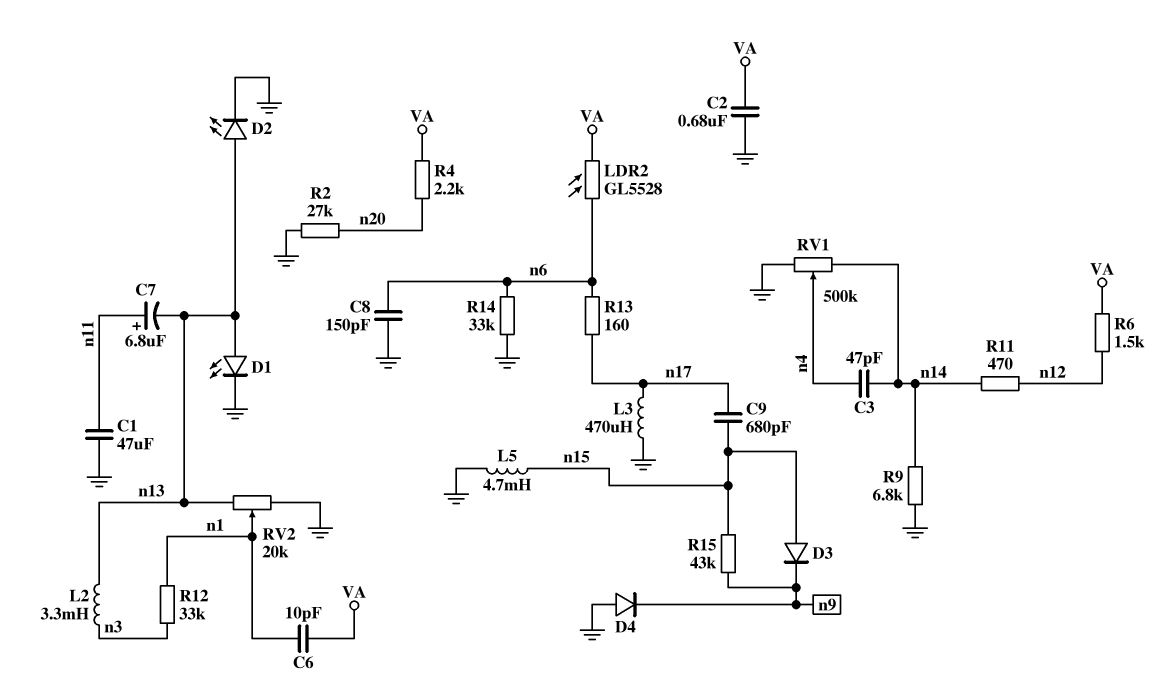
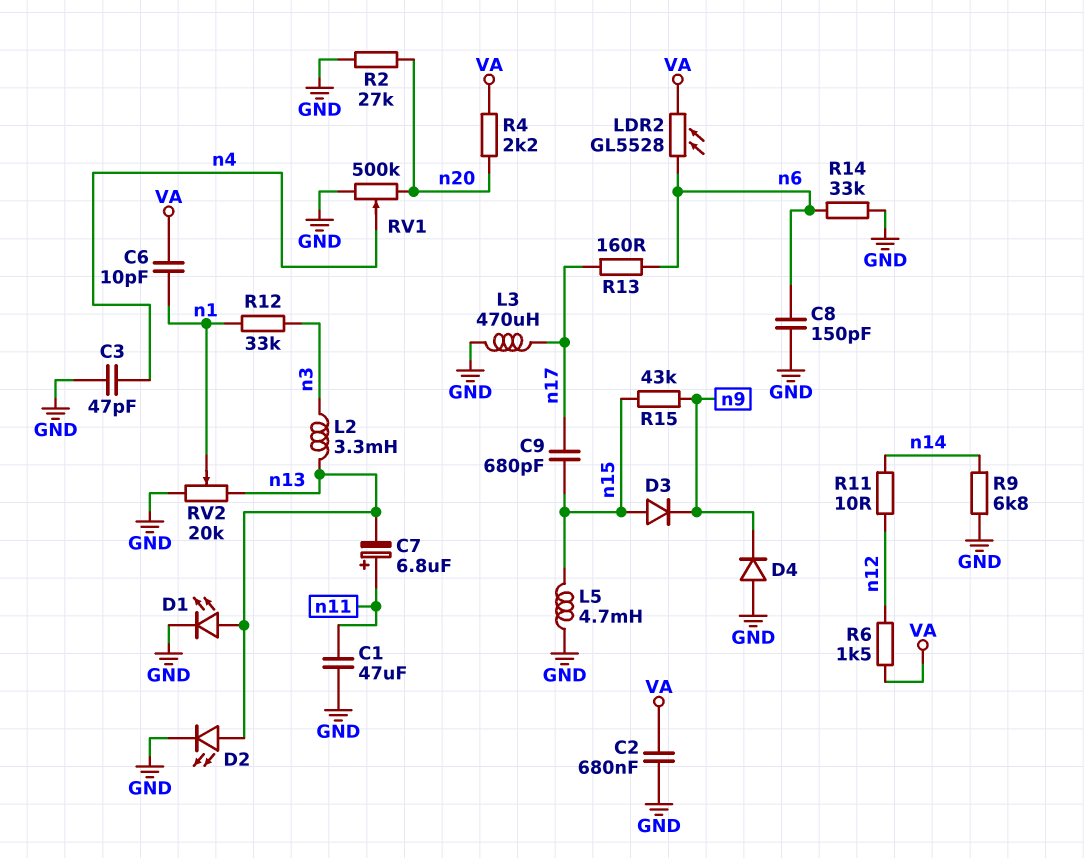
C3: 47pF (n4, n14) -> 47pF (GND, n4)
R11: 470 (n12, n14) -> 10 (n12, n14)
RV1: 500k (GND, n14, wiper n4) -> 500k (GND, n20, wiper n4)

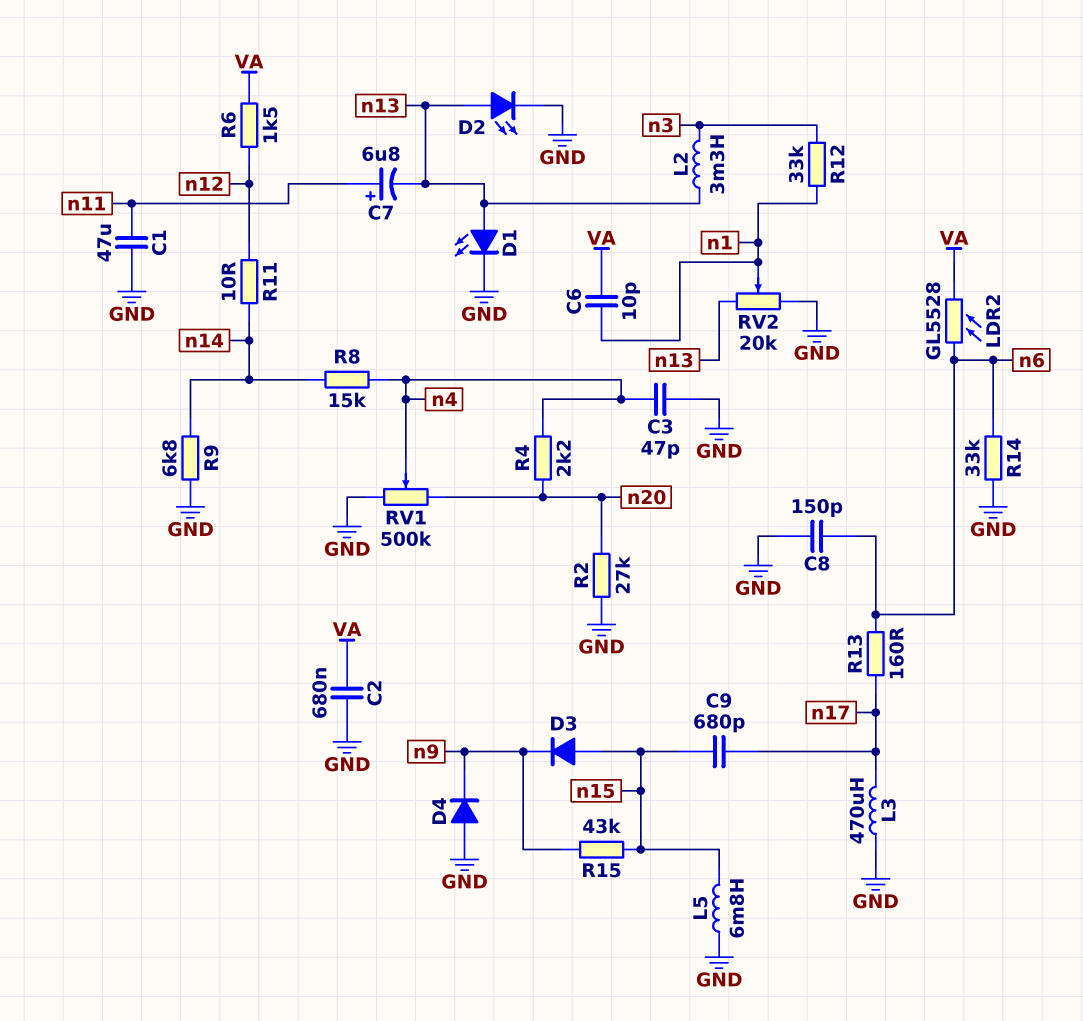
L5: 4.7mH (GND, n15) -> 6.8mH (GND, n15)
R4: 2.2k (VA, n20) -> 2.2k (n4, n20)
R8: none -> 15k (n4, n14)

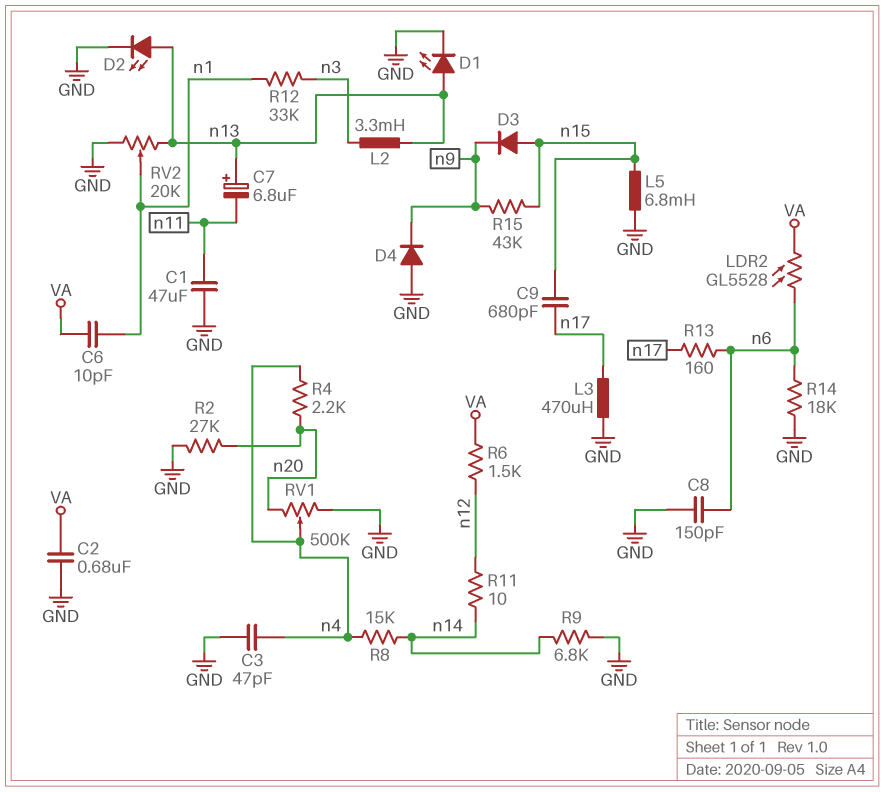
C7: 6.8uF (plus n11, minus n13) -> 6.8uF (plus n13, minus n11)
R14: 33k (GND, n6) -> 18k (GND, n6)

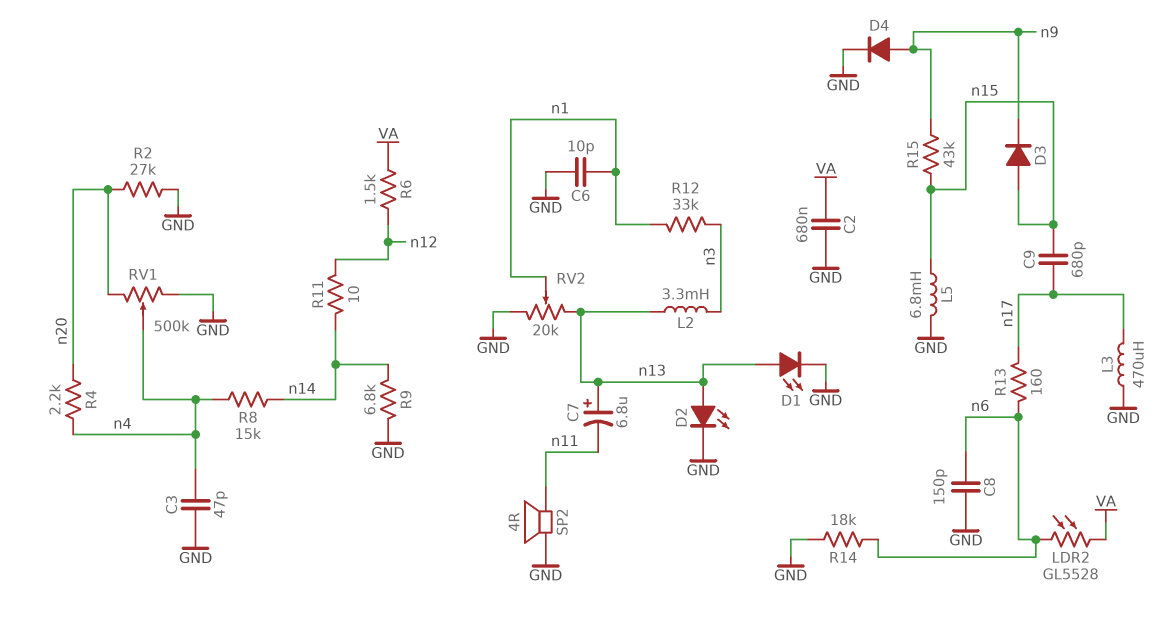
C1: 47uF (GND, n11) -> none
C6: 10pF (VA, n1) -> 10pF (GND, n1)
D4: diode (A GND, K n9) -> diode (A n9, K GND)
SP2: none -> speaker 4R (GND, n11)

